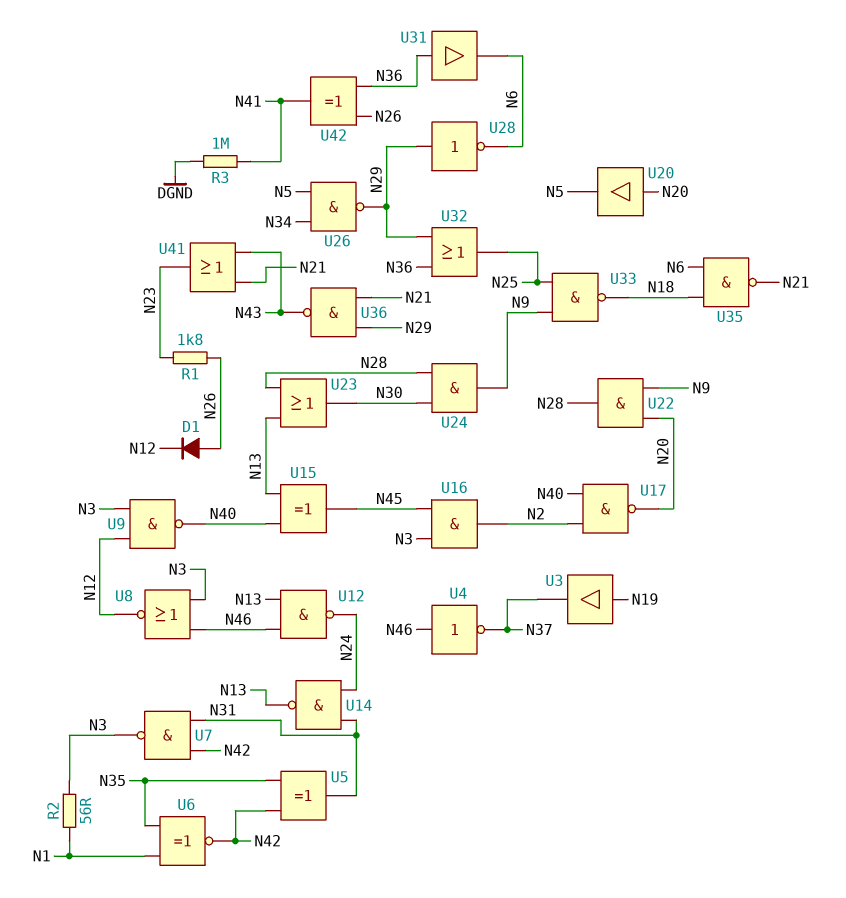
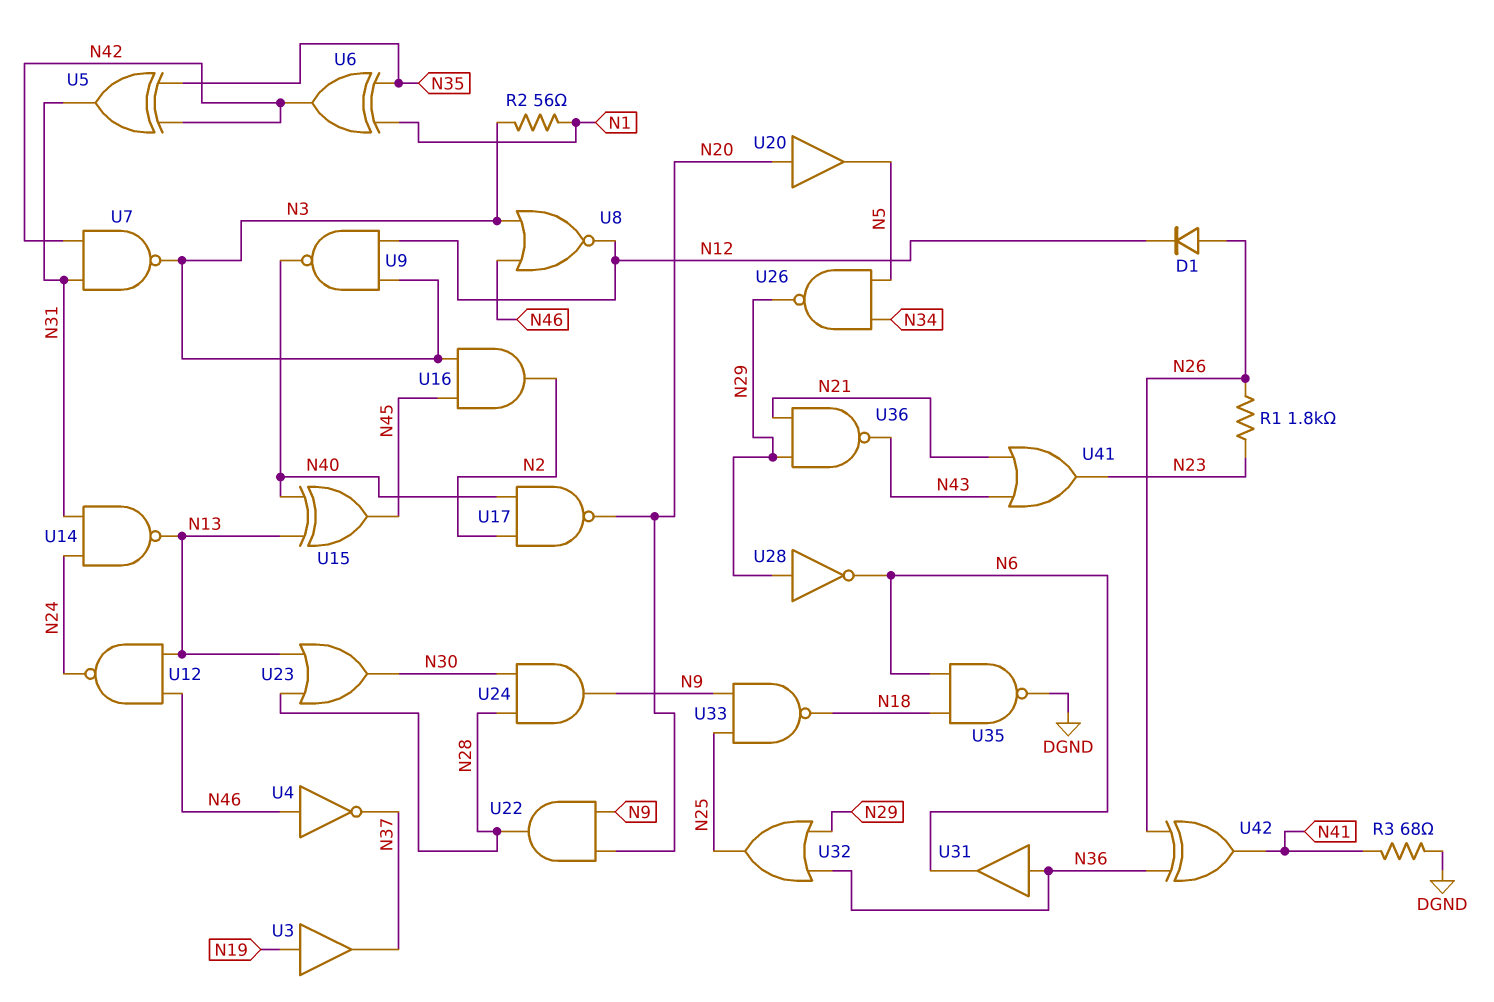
R3: 1M (DGND, N41) -> 68 (DGND, N41)
U6: XNOR (in N1, in N35, out N42) -> XOR (in N1, in N35, out N42)
U35: NAND (in N6, in N18, out N21) -> NAND (in N6, in N18, out DGND)

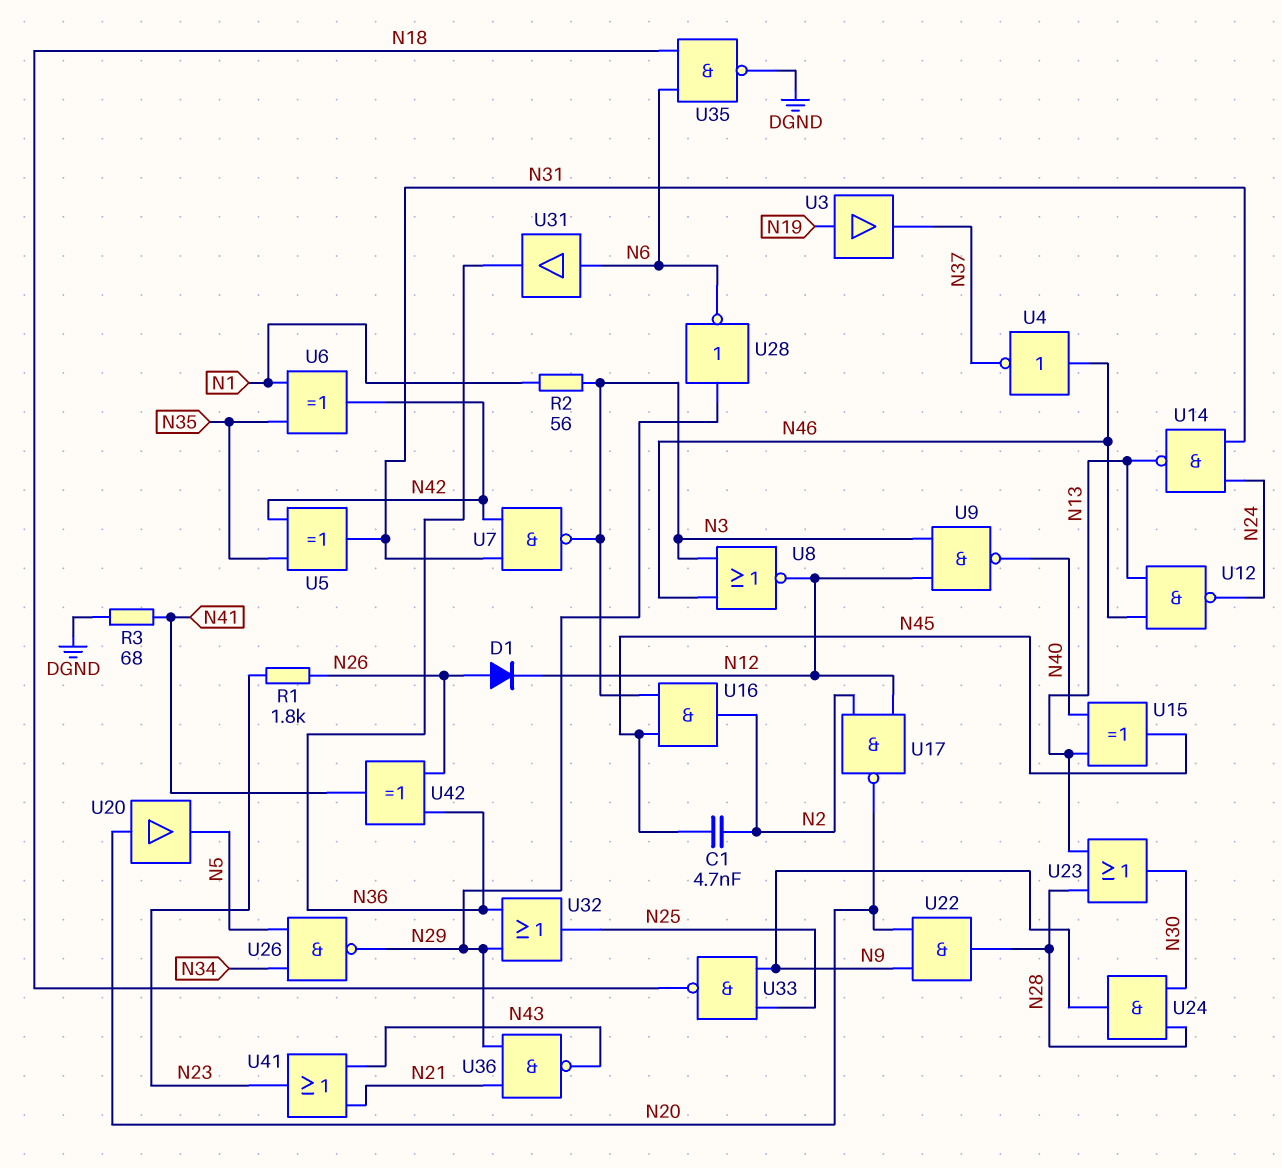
C1: none -> 4.7nF (N2, N45)
U17: NAND (in N2, in N40, out N20) -> NAND (in N2, in N12, out N20)
U31: buffer (in N36, out N6) -> buffer (in N6, out N36)

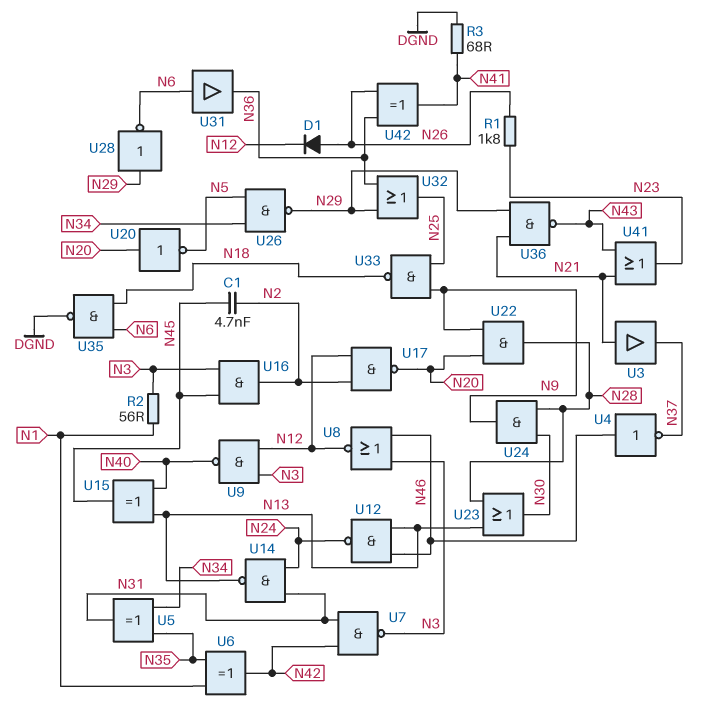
U3: buffer (in N19, out N37) -> buffer (in N21, out N37)
U5: XOR (in N35, in N42, out N31) -> XOR (in N34, in N35, out N31)
U20: buffer (in N20, out N5) -> NOT (in N20, out N5)

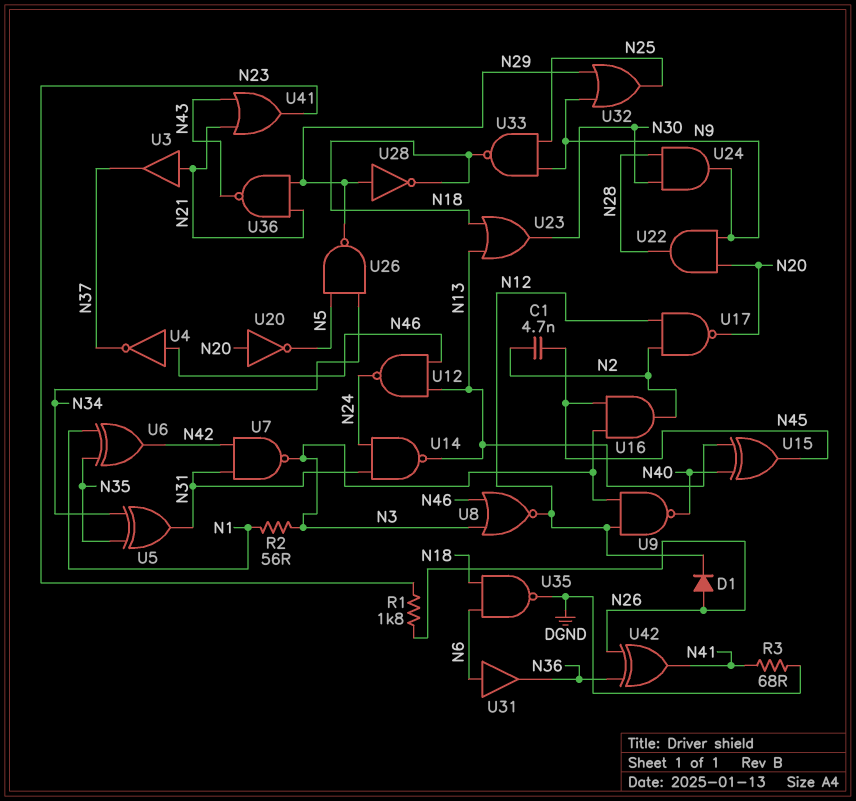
U23: OR (in N13, in N28, out N30) -> OR (in N13, in N18, out N30)
U28: NOT (in N29, out N6) -> NOT (in N29, out N18)
U32: OR (in N29, in N36, out N25) -> OR (in N9, in N29, out N25)

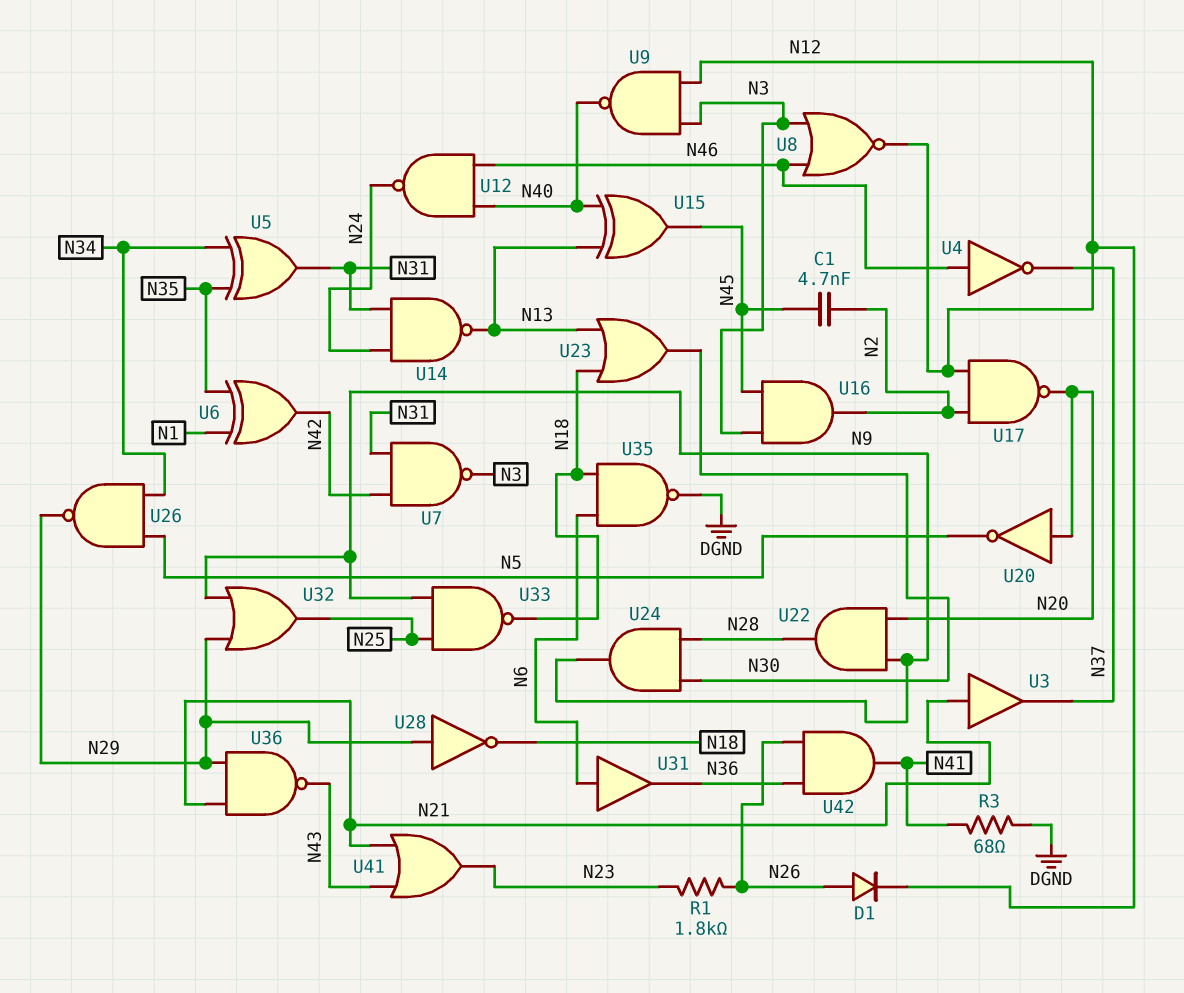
R2: 56 (N1, N3) -> none
U12: NAND (in N13, in N46, out N24) -> NAND (in N40, in N46, out N24)
U42: XOR (in N26, in N36, out N41) -> AND (in N26, in N36, out N41)

